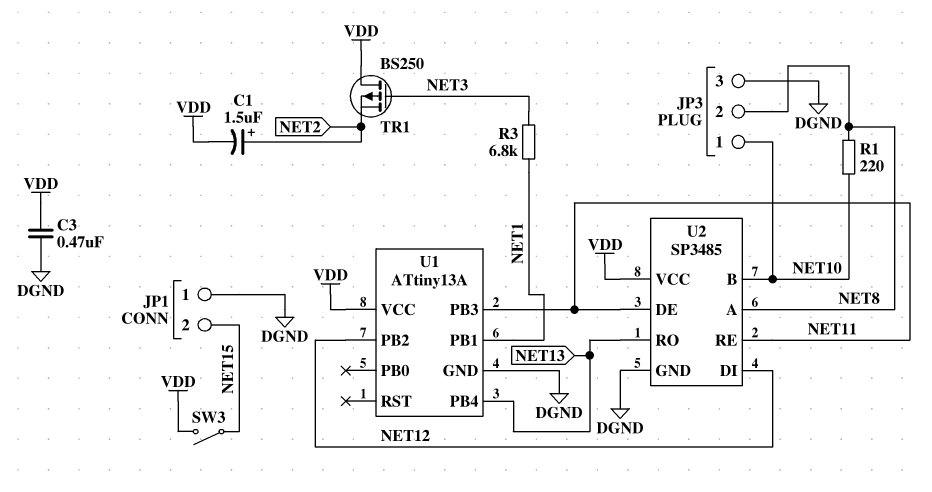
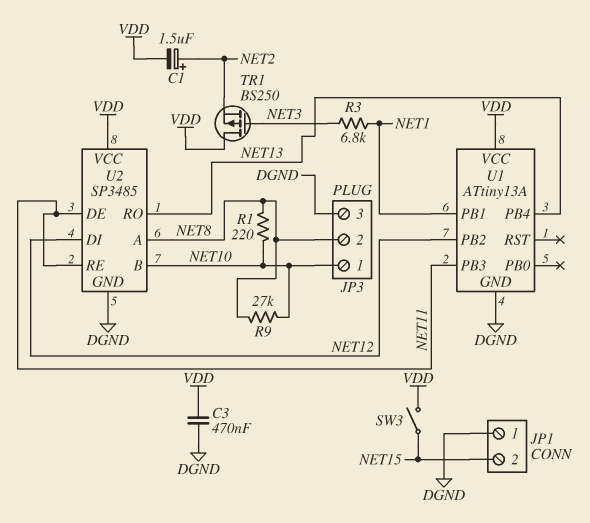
R9: none -> 27k (NET8, NET10)

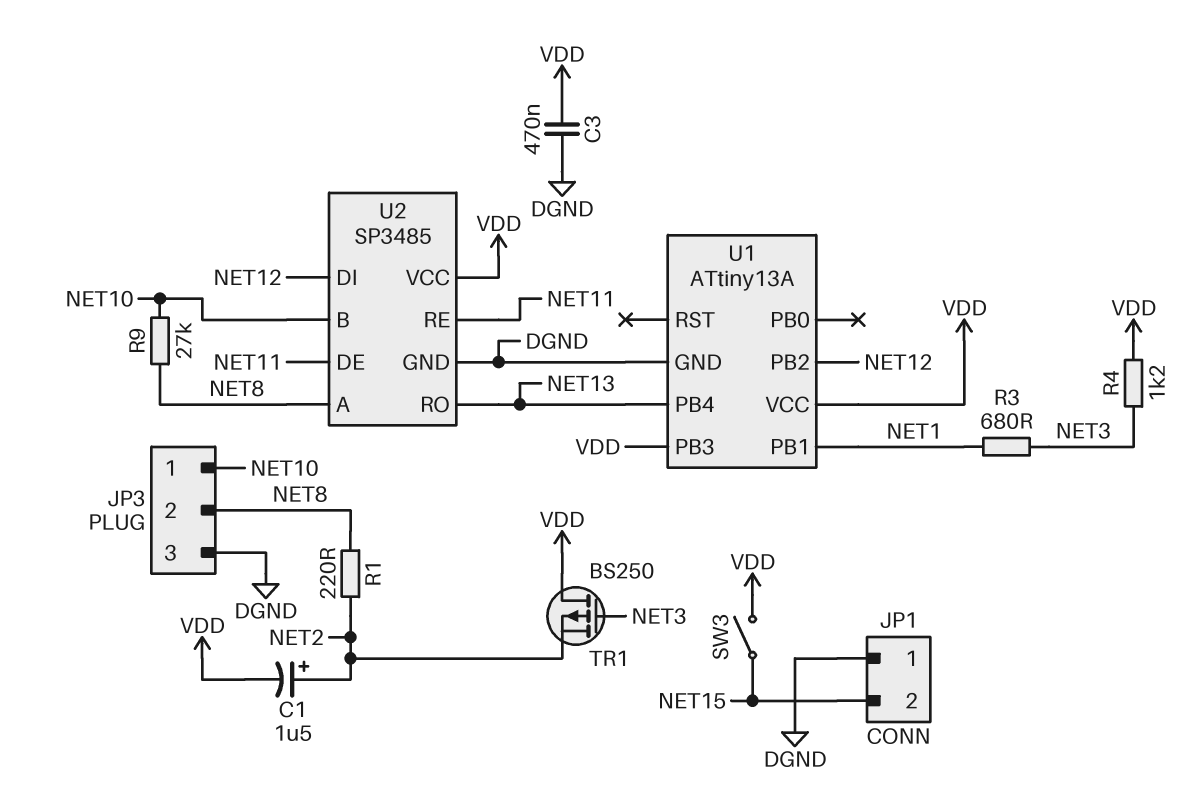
R1: 220 (NET8, NET10) -> 220 (NET2, NET8)
R3: 6.8k (NET1, NET3) -> 680 (NET1, NET3)
R4: none -> 1.2k (NET3, VDD)
U1 pin PB3: NET11 -> VDD

